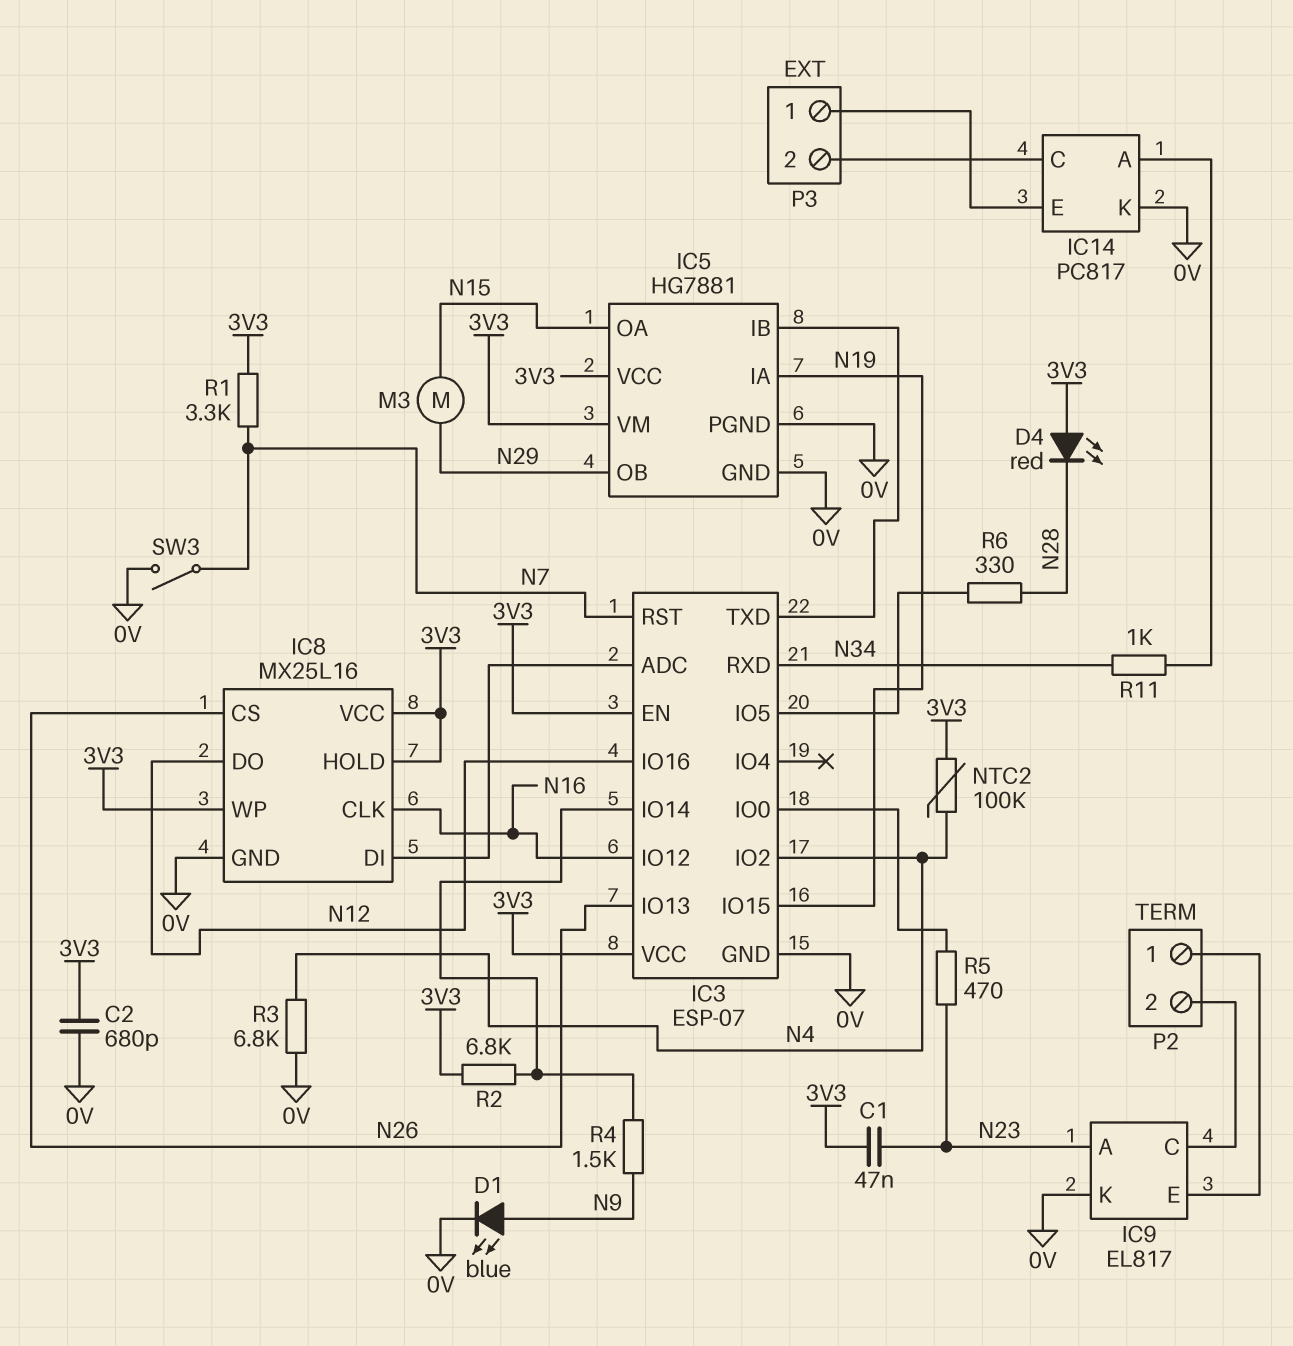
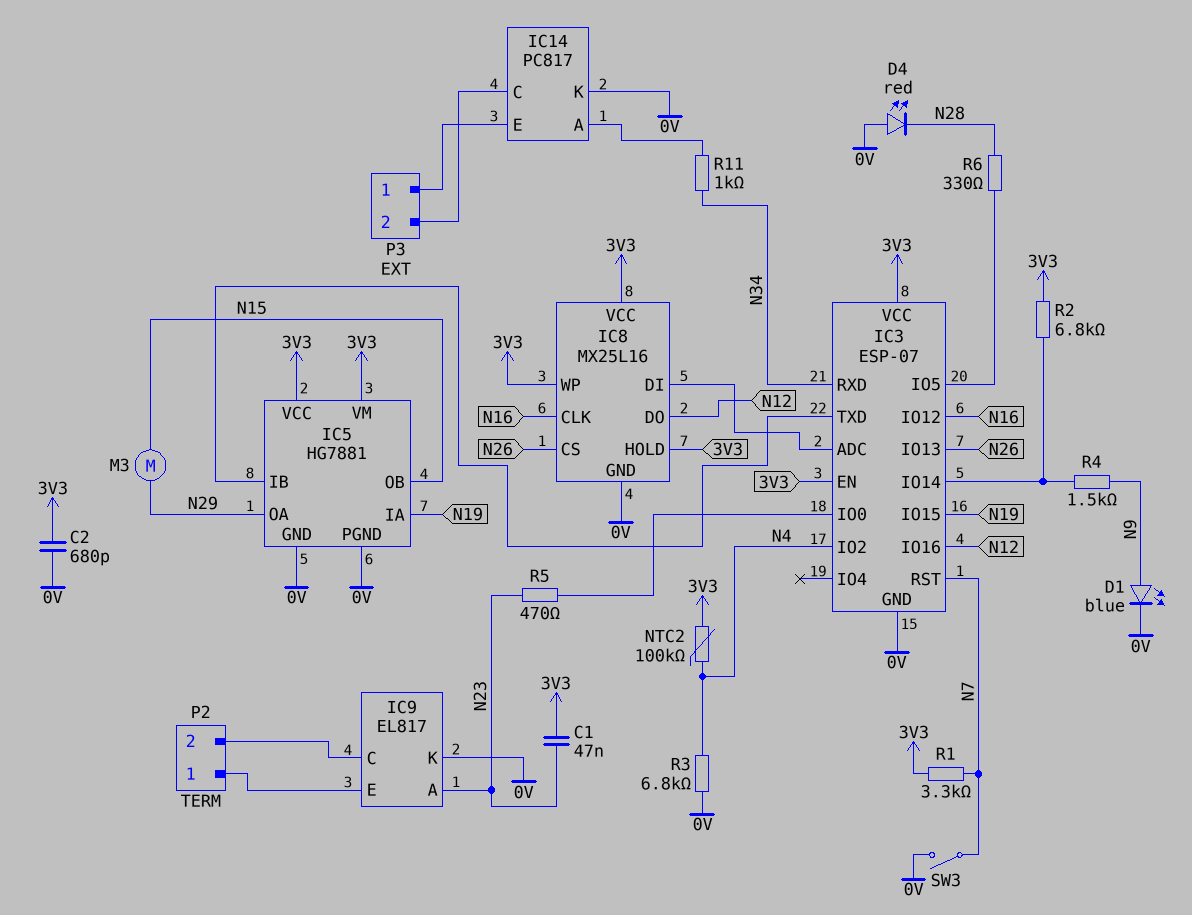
D4: LED red (A 3V3, K N28) -> LED red (A 0V, K N28)
IC5 pin OA: N15 -> N29
IC5 pin OB: N29 -> N15

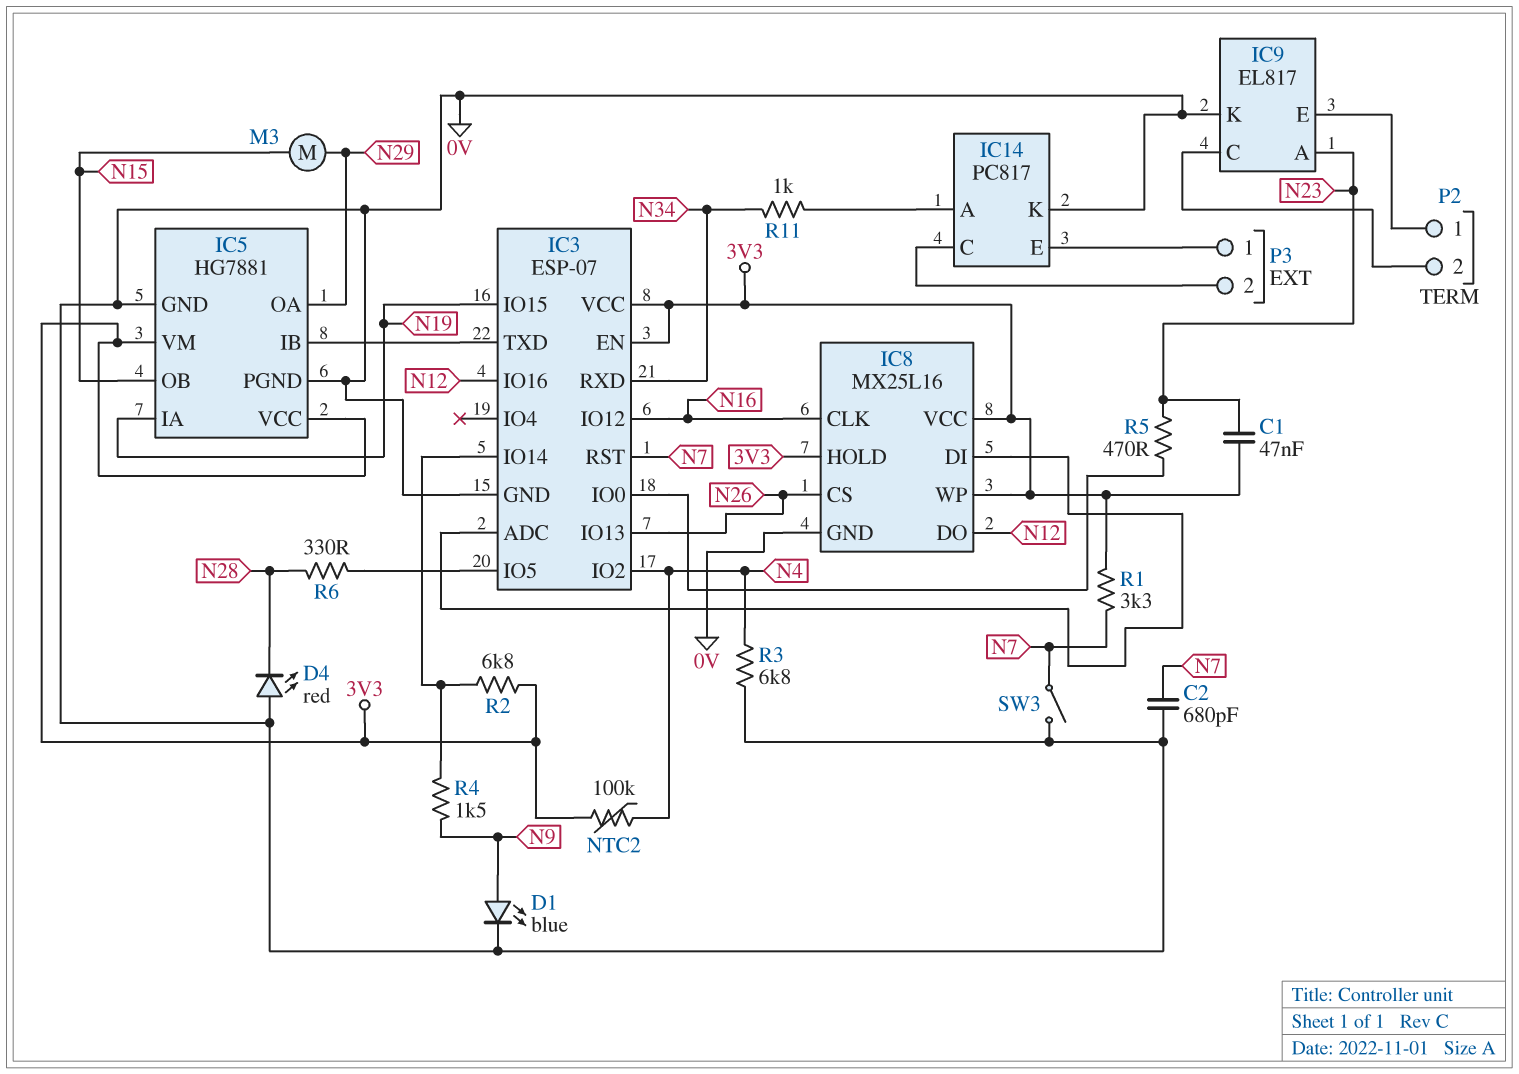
C2: 680pF (0V, 3V3) -> 680pF (0V, N7)

